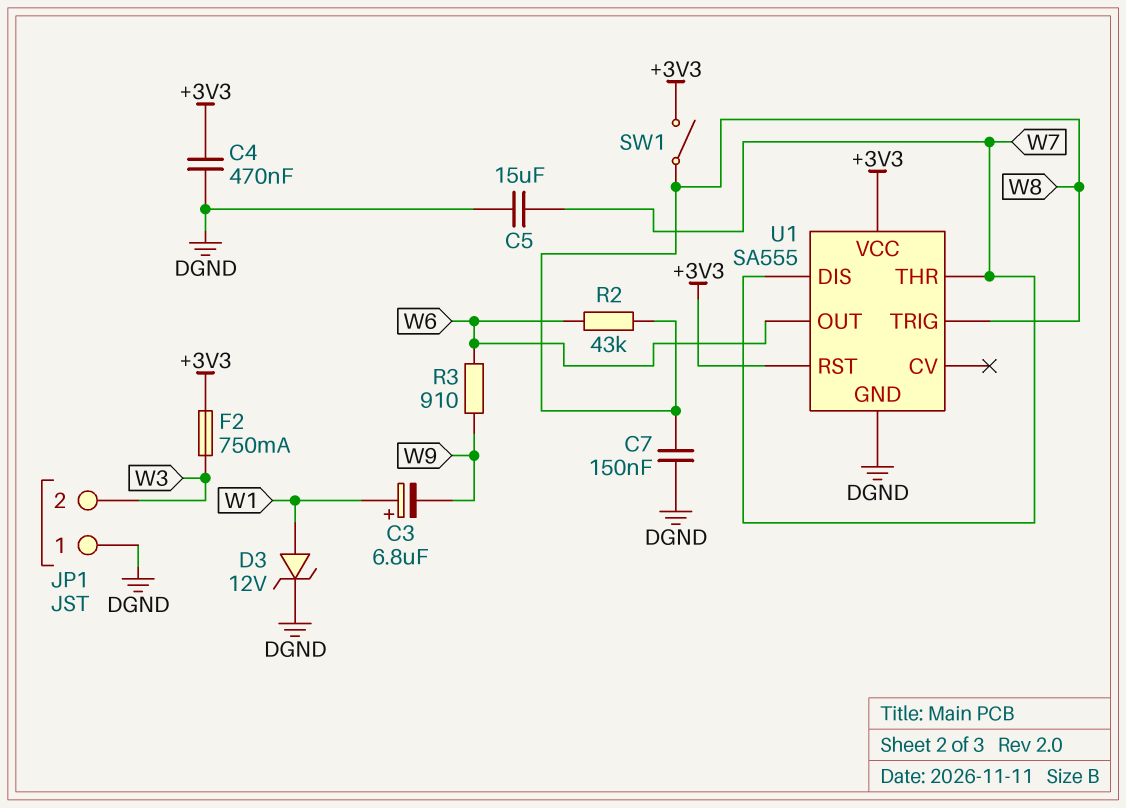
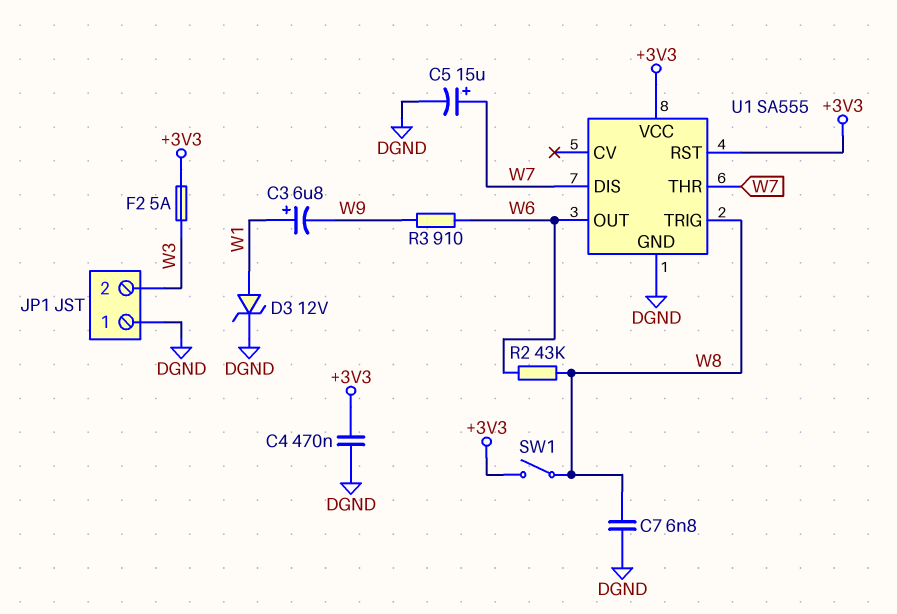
C5: 15uF (DGND, W7) -> 15uF (plus W7, minus DGND)
C7: 150nF (DGND, W8) -> 6.8nF (DGND, W8)
F2: 750mA (+3V3, W3) -> 5A (+3V3, W3)

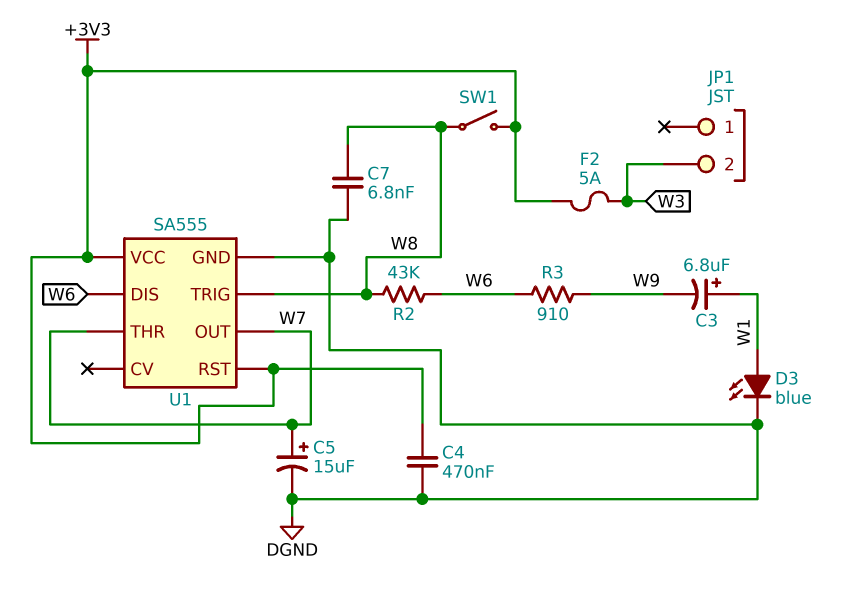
D3: zener 12V (A W1, K DGND) -> LED blue (A W1, K DGND)
JP1 pin 1: DGND -> none
U1 pin DIS: W7 -> W6
U1 pin OUT: W6 -> W7

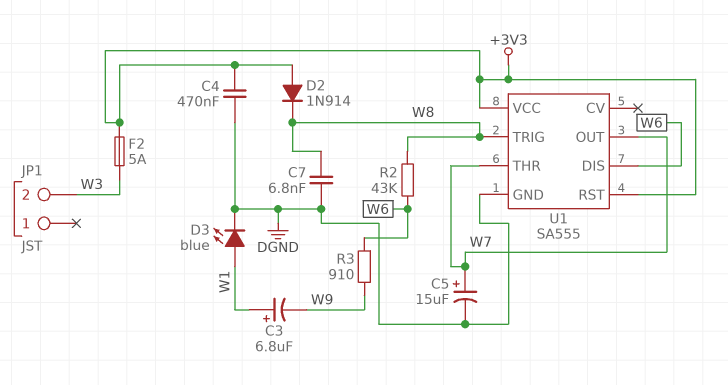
D2: none -> diode 1N914 (A +3V3, K W8)
SW1: switch (+3V3, W8) -> none

